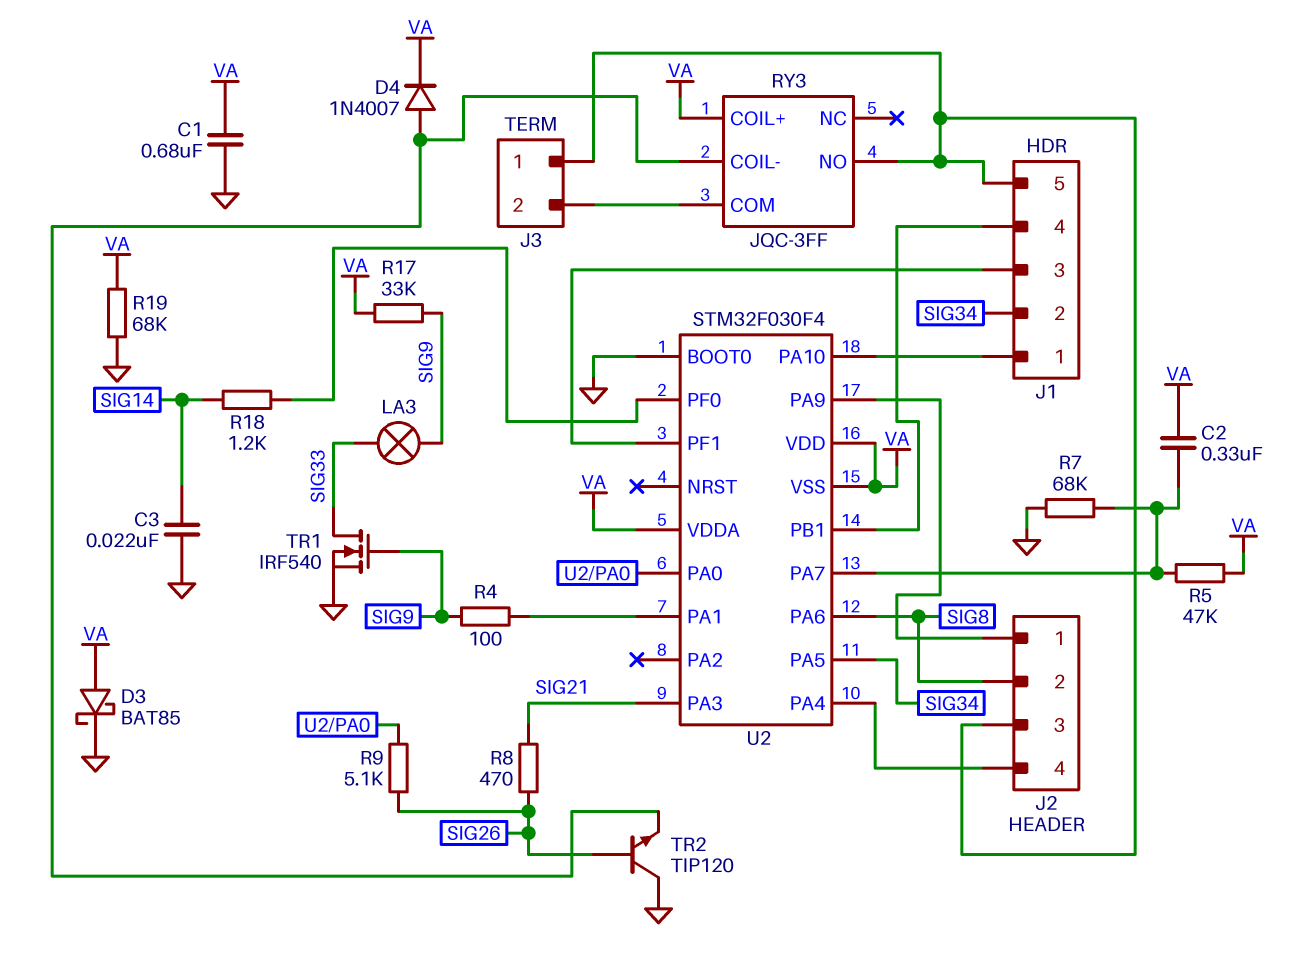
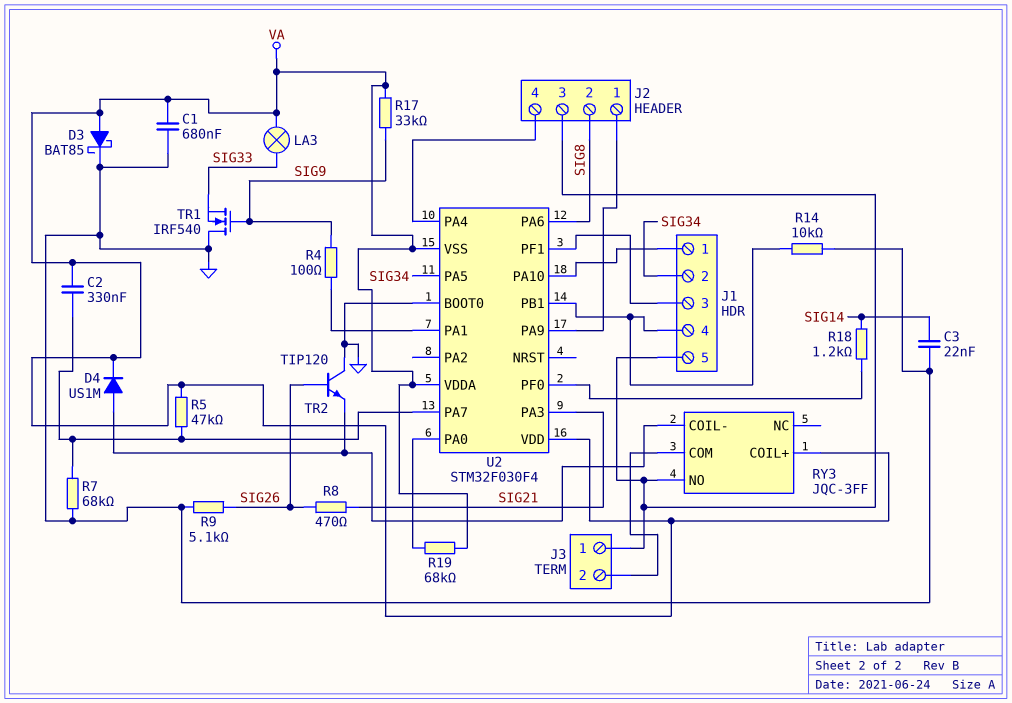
D4: diode 1N4007 (A RY3/COIL-, K VA) -> diode US1M (A RY3/COIL-, K VA)
LA3: lamp (SIG9, SIG33) -> lamp (SIG33, VA)
R9: 5.1k (SIG26, U2/PA0) -> 5.1k (GND, SIG26)
R14: none -> 10k (GND, J1/4)
R19: 68k (GND, VA) -> 68k (U2/PA0, VA)
TR1: NMOS IRF540 (G SIG9, D SIG33, S GND) -> NMOS IRF540 (G SIG9, D GND, S SIG33)

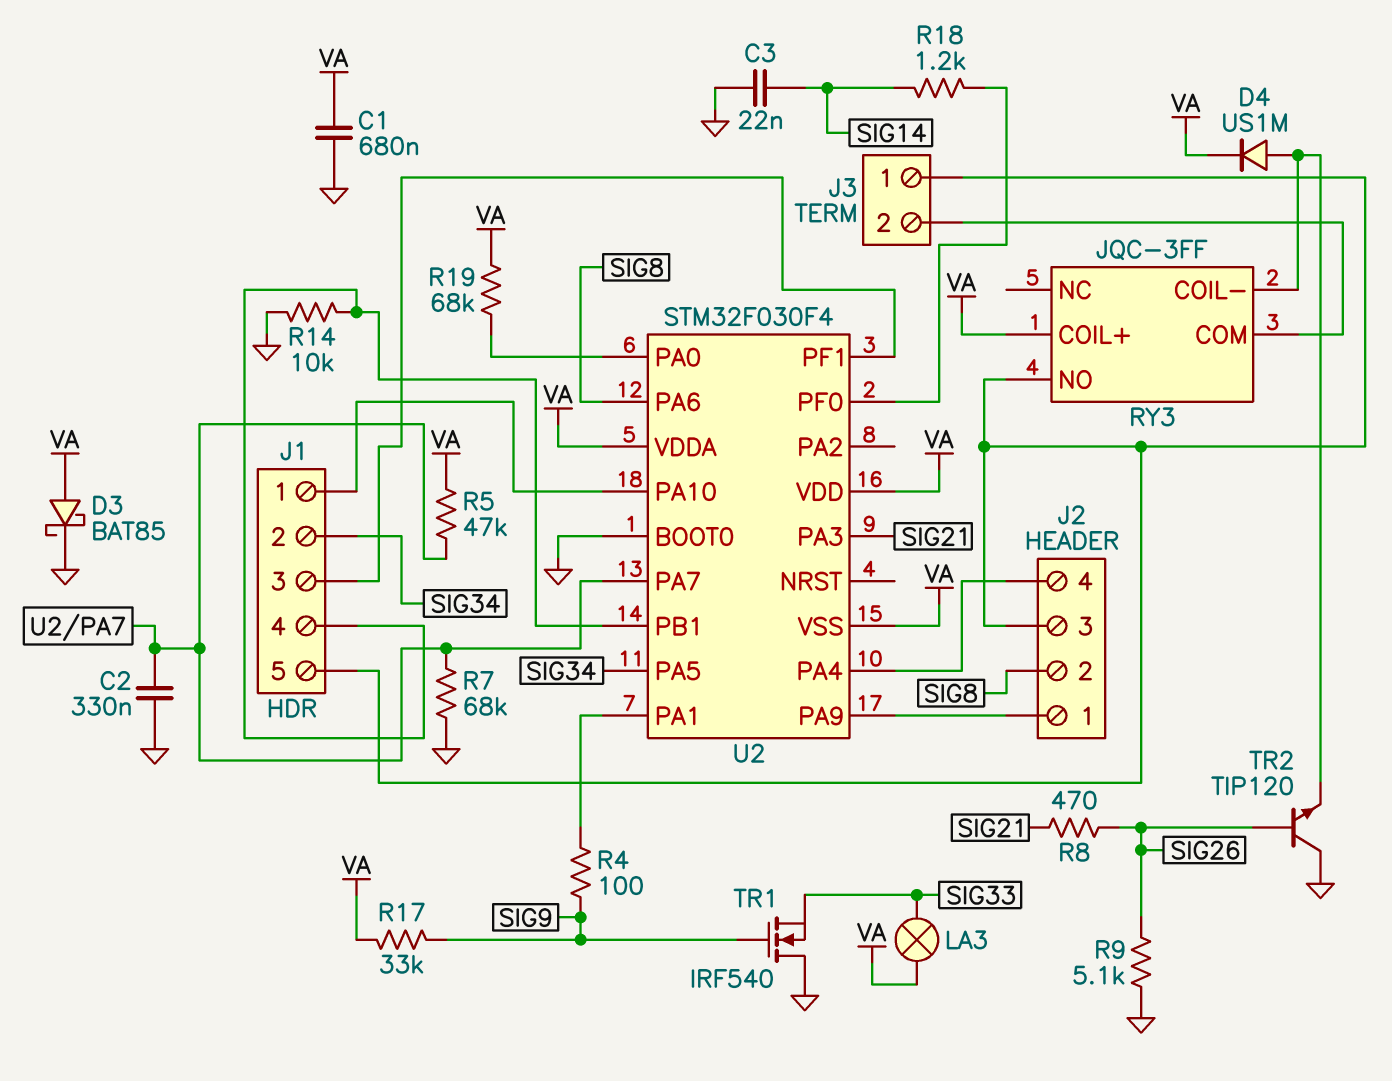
C2: 330nF (U2/PA7, VA) -> 330nF (GND, U2/PA7)

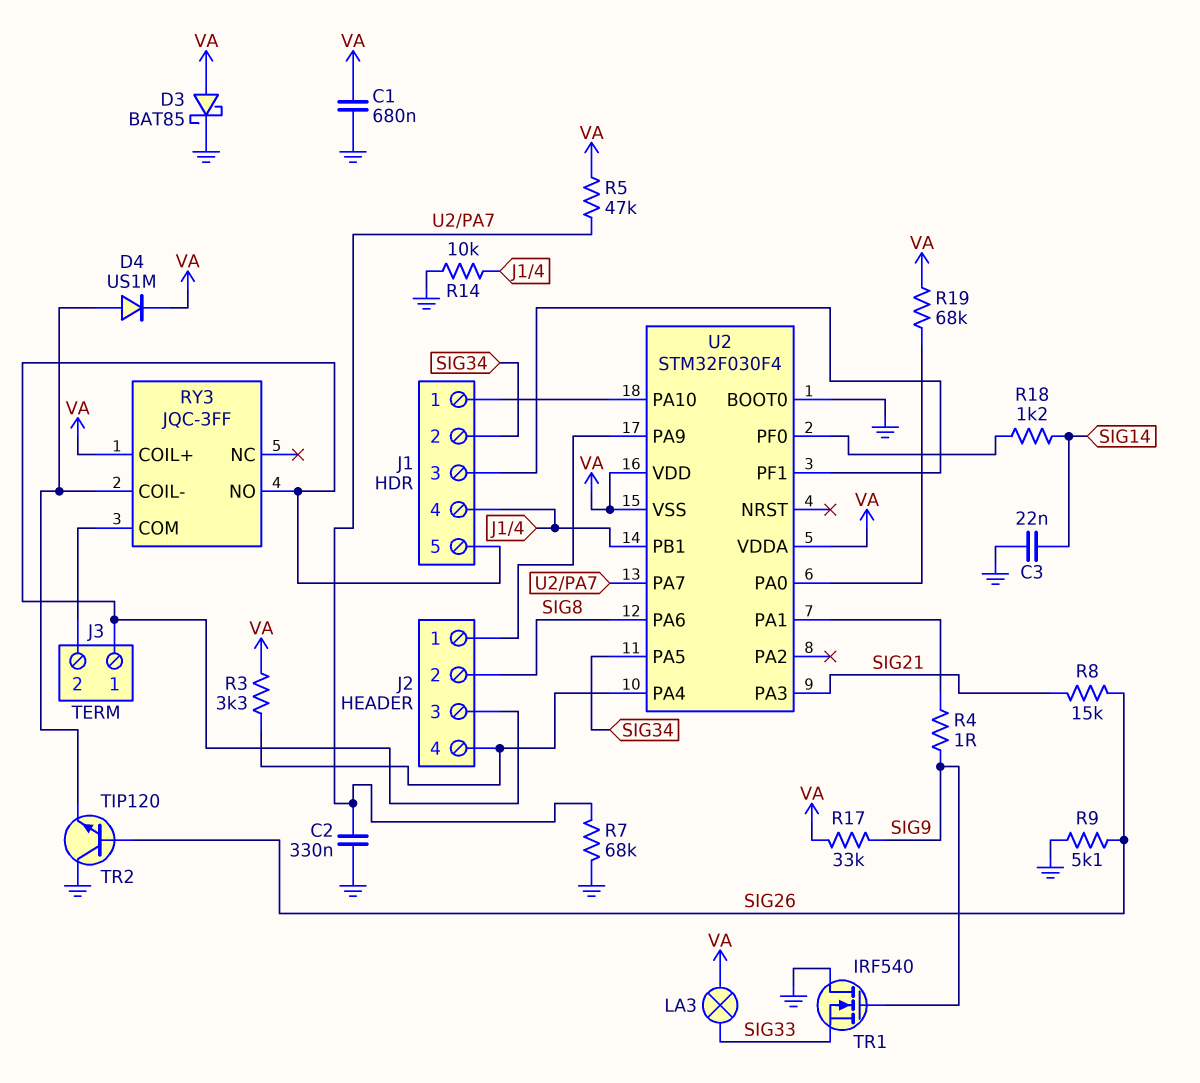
R3: none -> 3.3k (J2/4, VA)
R4: 100 (SIG9, U2/PA1) -> 1 (SIG9, U2/PA1)
R8: 470 (SIG21, SIG26) -> 15k (SIG21, SIG26)

